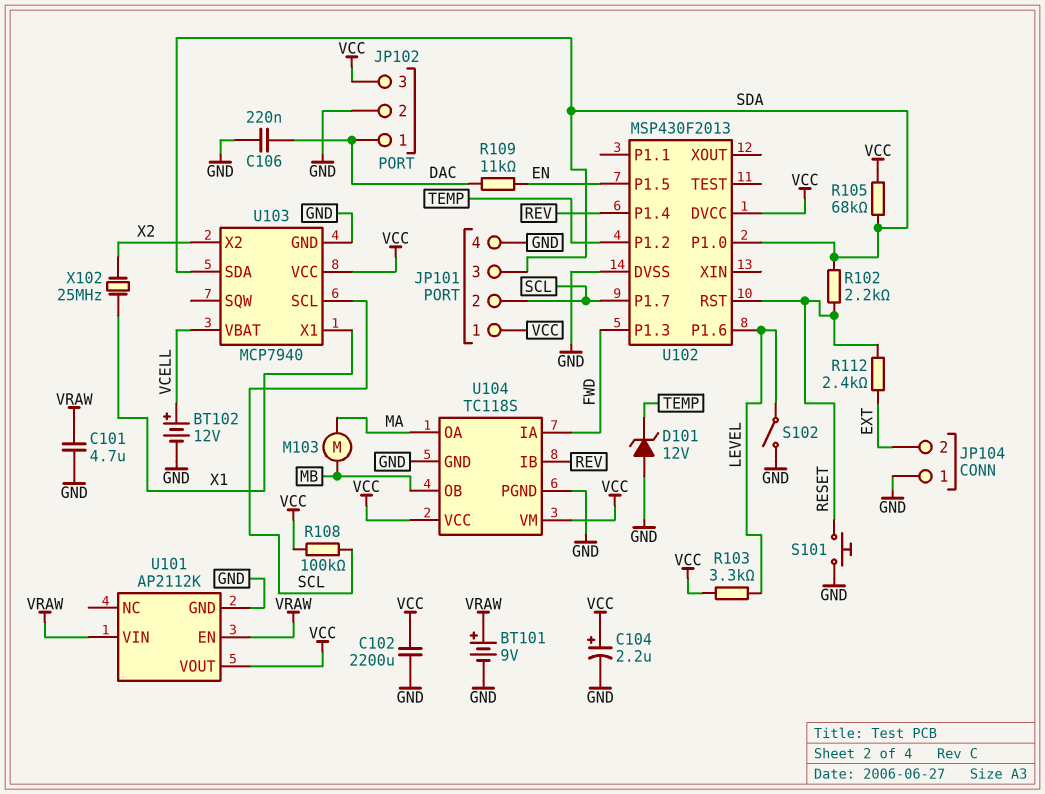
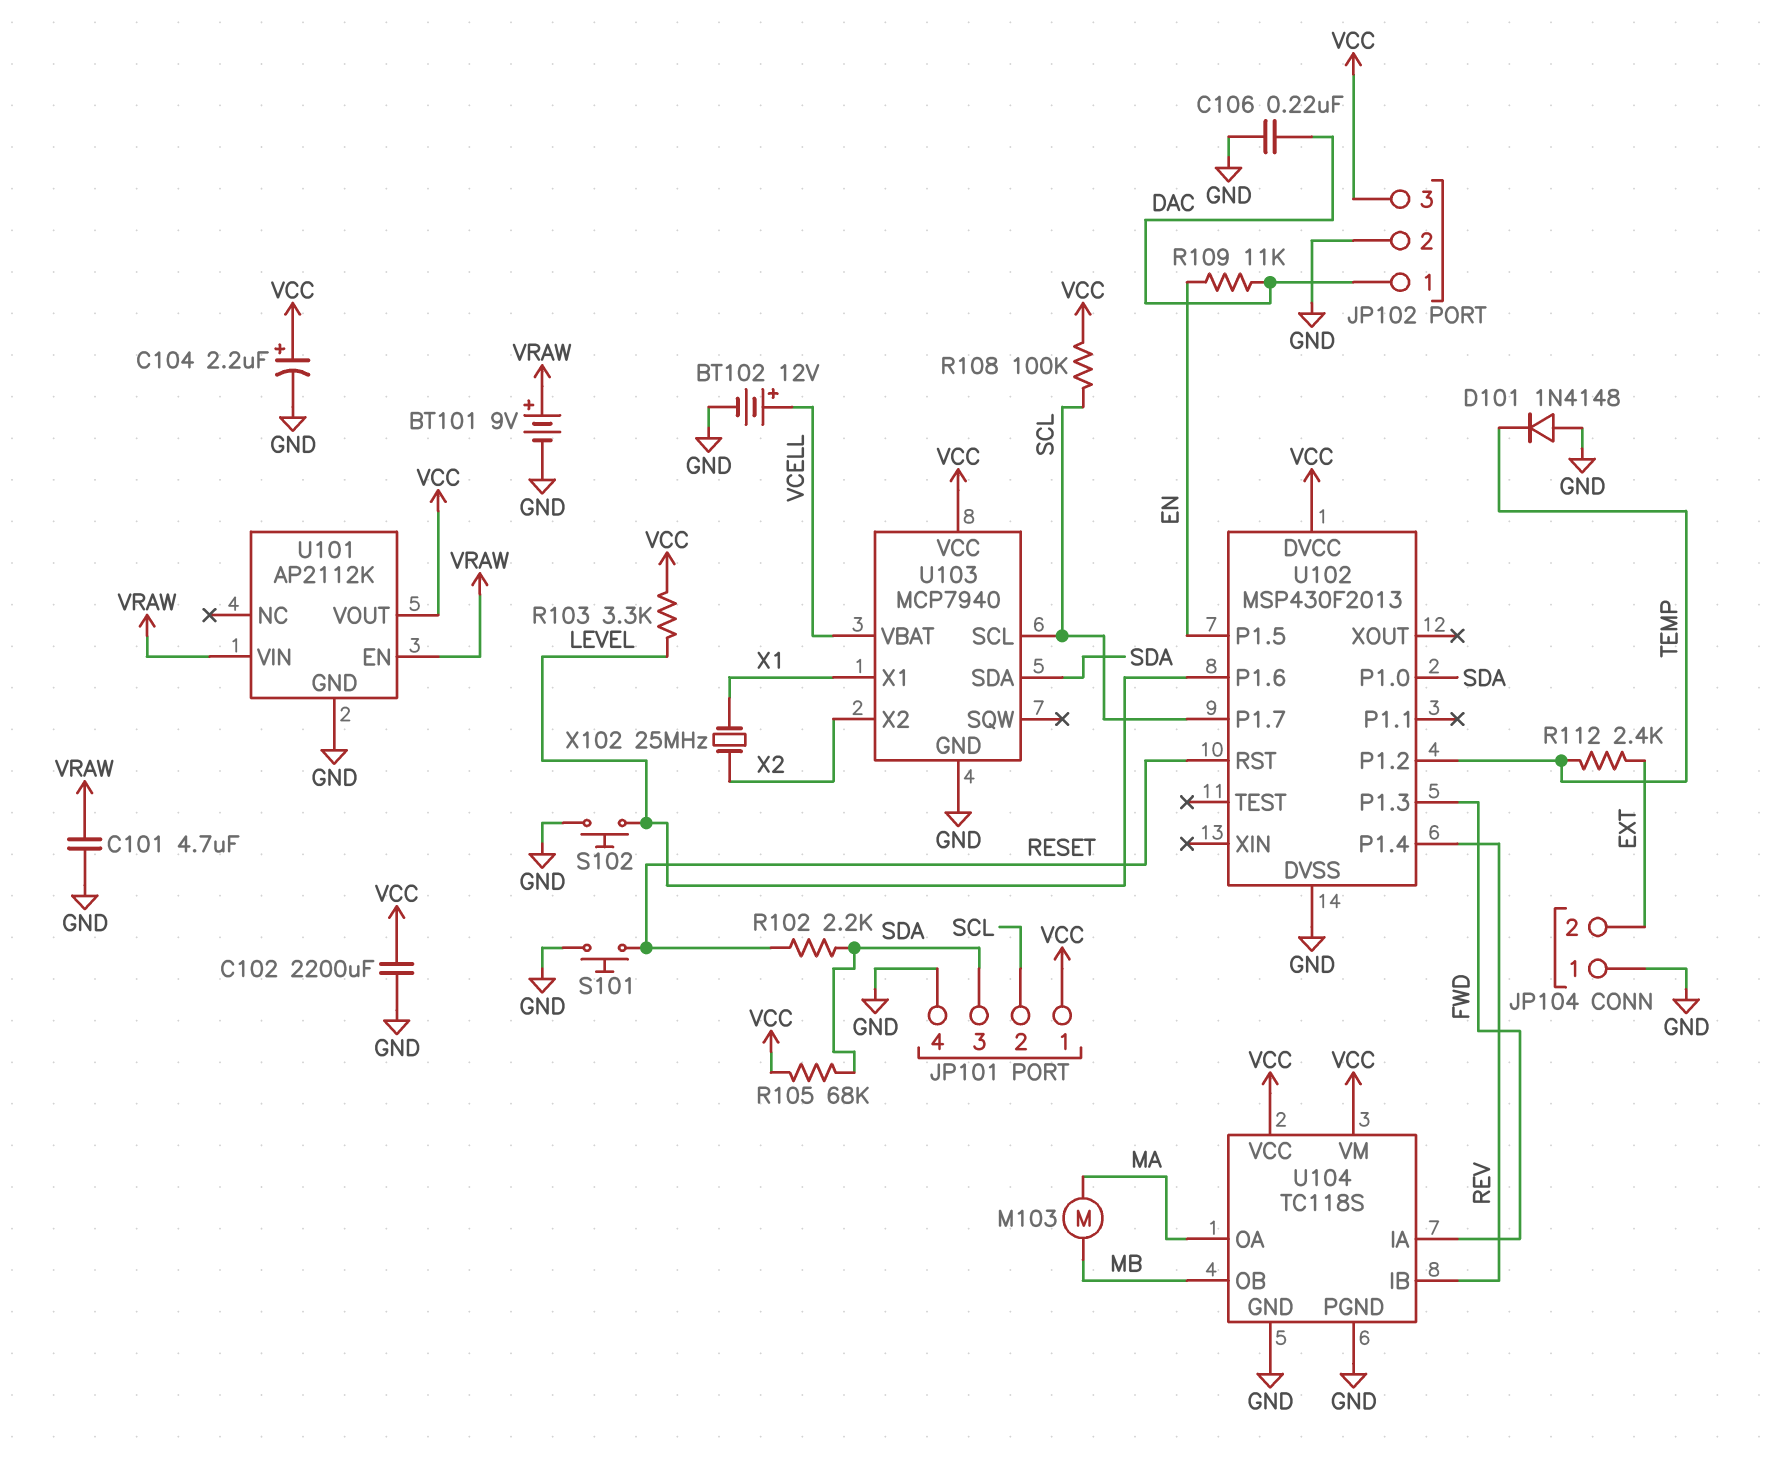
D101: zener 12V (A GND, K TEMP) -> diode 1N4148 (A GND, K TEMP)
R112: 2.4k (EXT, RESET) -> 2.4k (EXT, TEMP)
S102: switch (GND, LEVEL) -> button (GND, LEVEL)

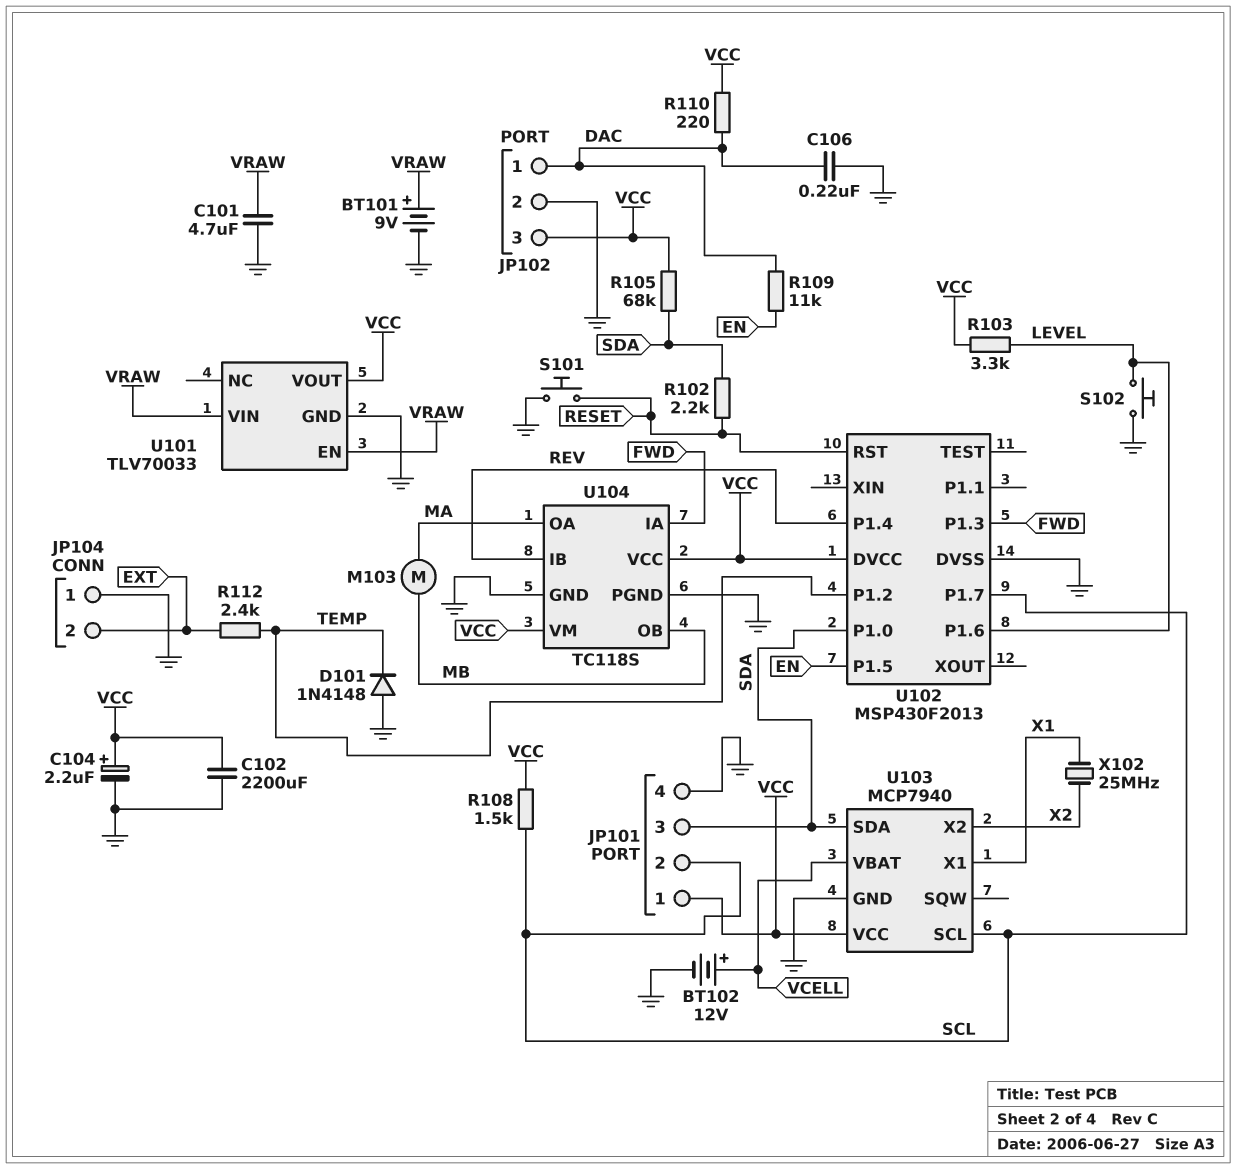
R108: 100k (SCL, VCC) -> 1.5k (SCL, VCC)
R110: none -> 220 (DAC, VCC)
U101: AP2112K -> TLV70033

